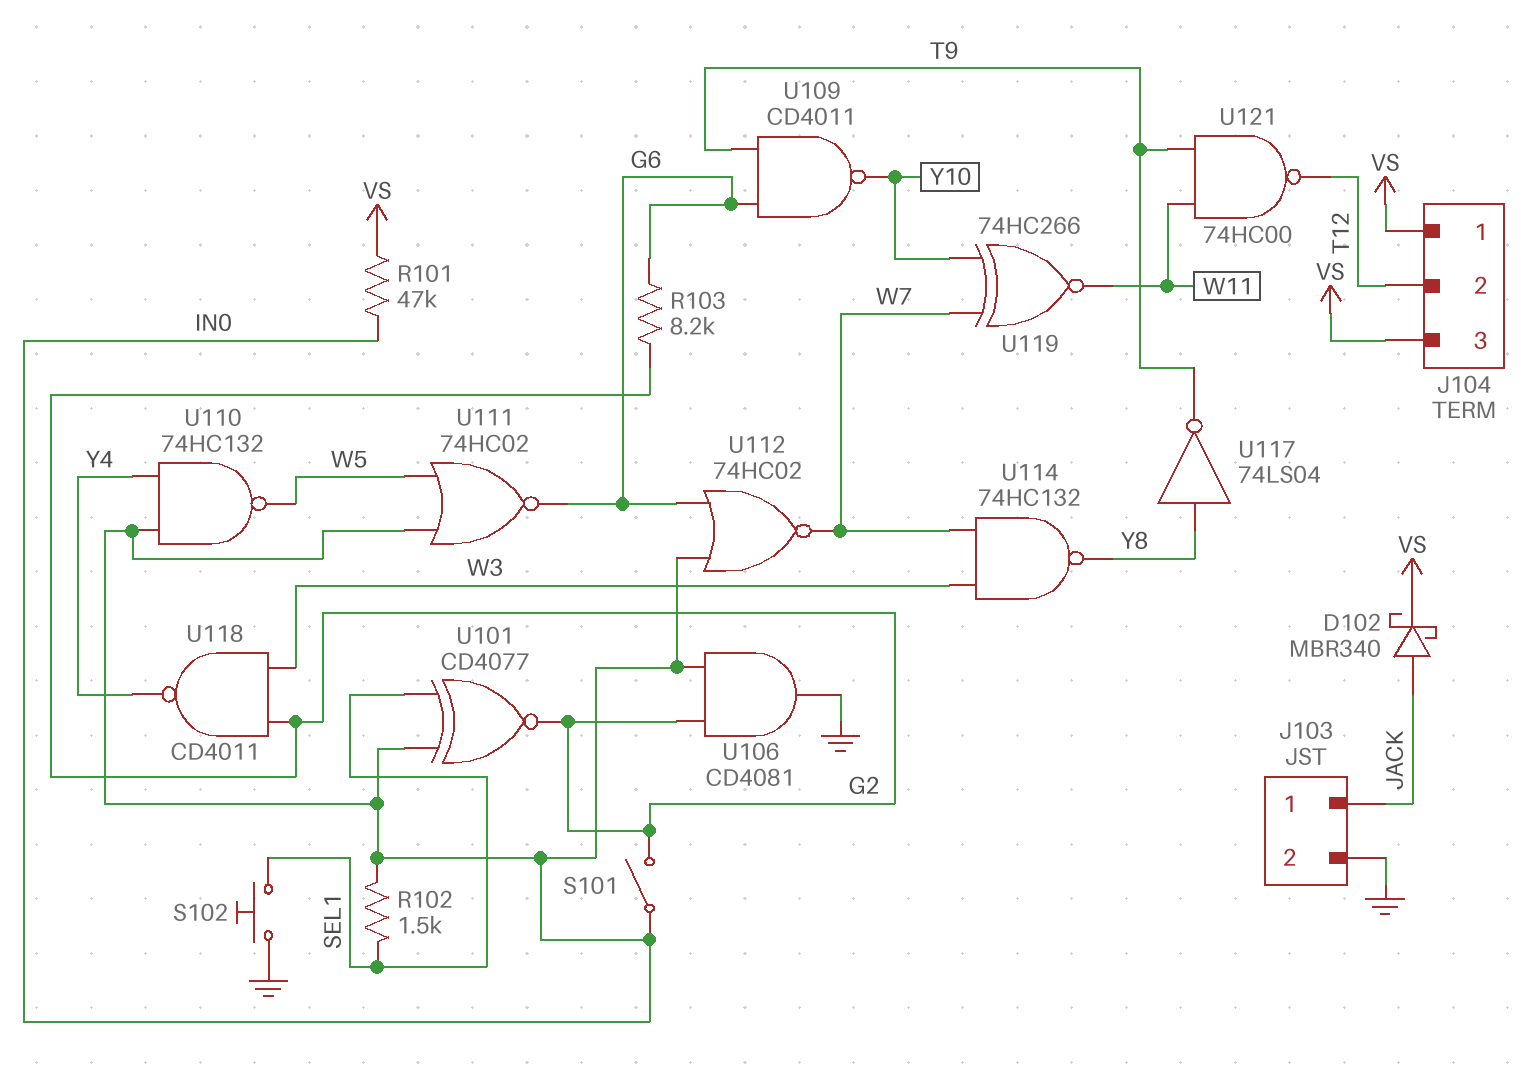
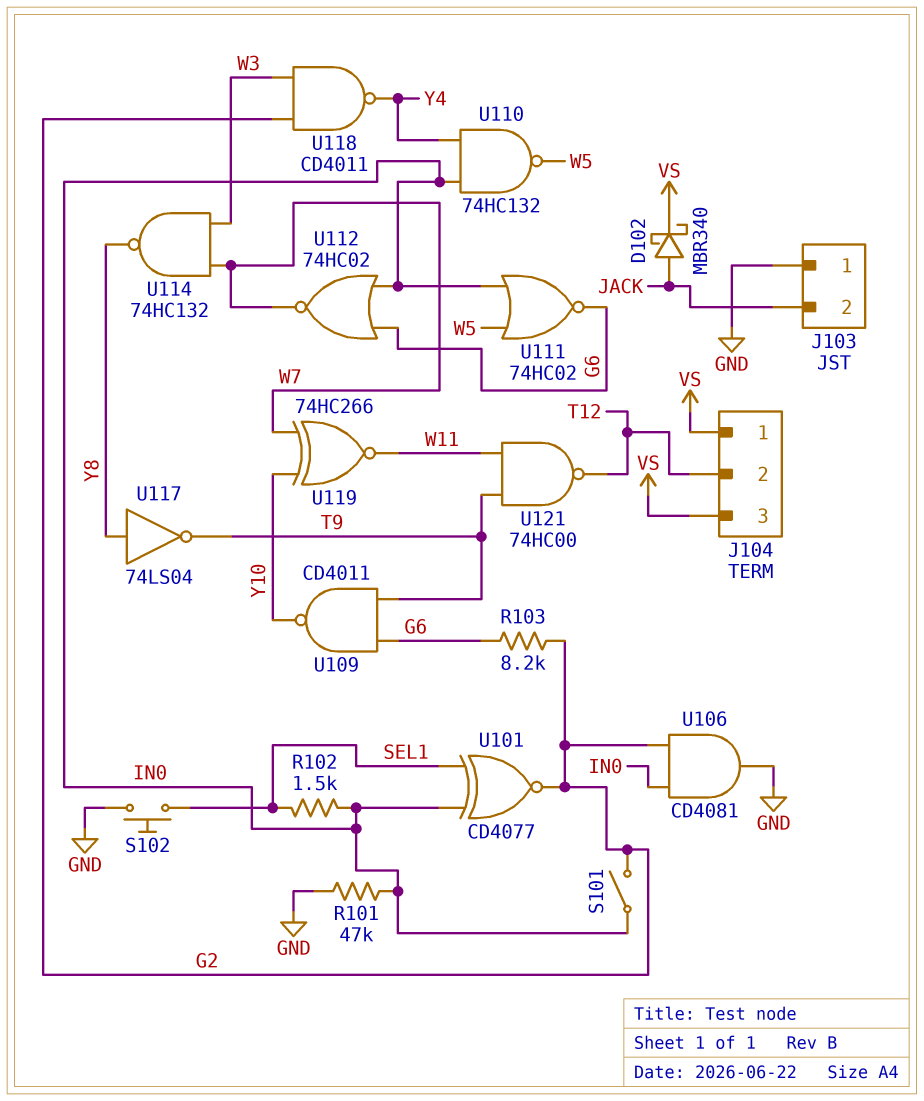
J103 pin 1: JACK -> GND
J103 pin 2: GND -> JACK
R101: 47k (IN0, VS) -> 47k (GND, IN0)

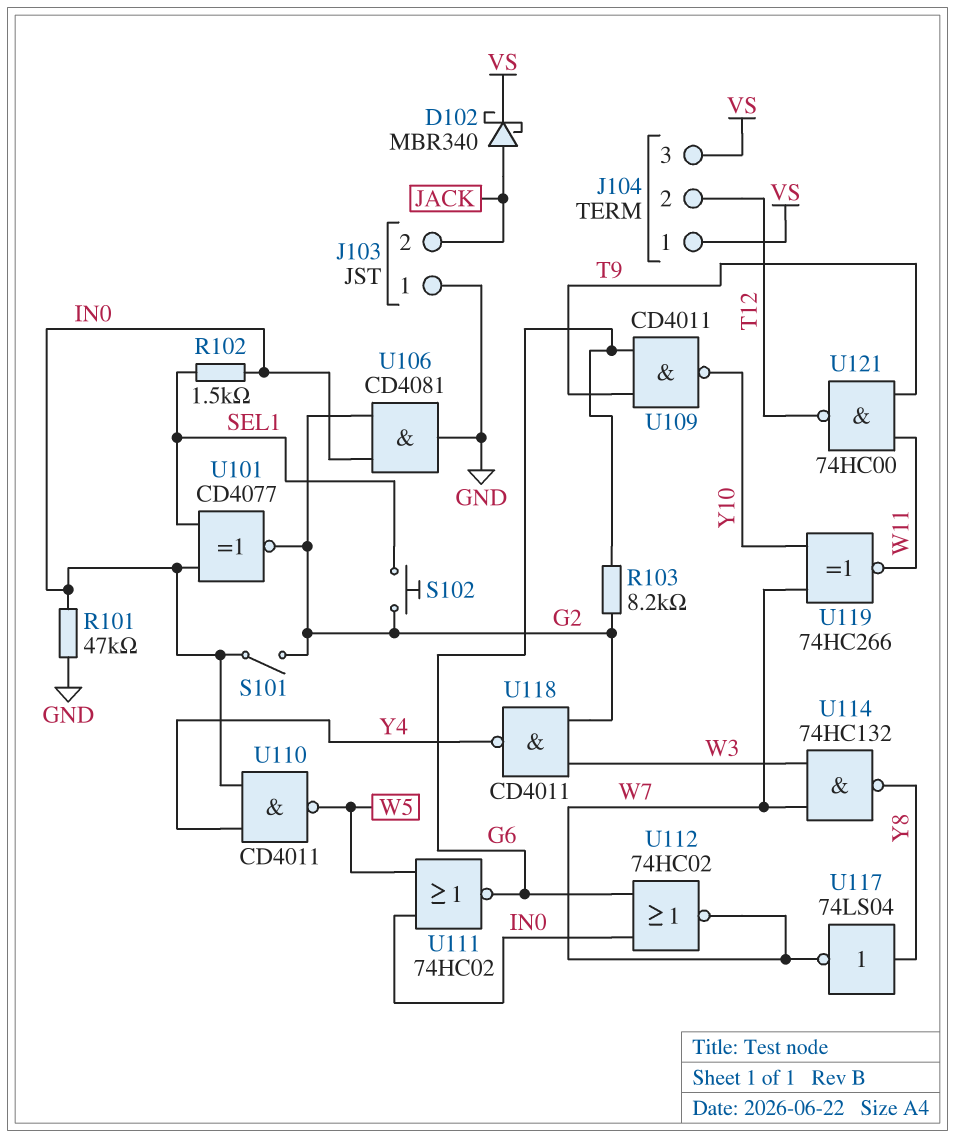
S102: button (GND, SEL1) -> button (G2, SEL1)
U110: NAND 74HC132 (in IN0, in Y4, out W5) -> NAND CD4011 (in IN0, in Y4, out W5)
U117: NOT 74LS04 (in Y8, out T9) -> NOT 74LS04 (in Y8, out W7)

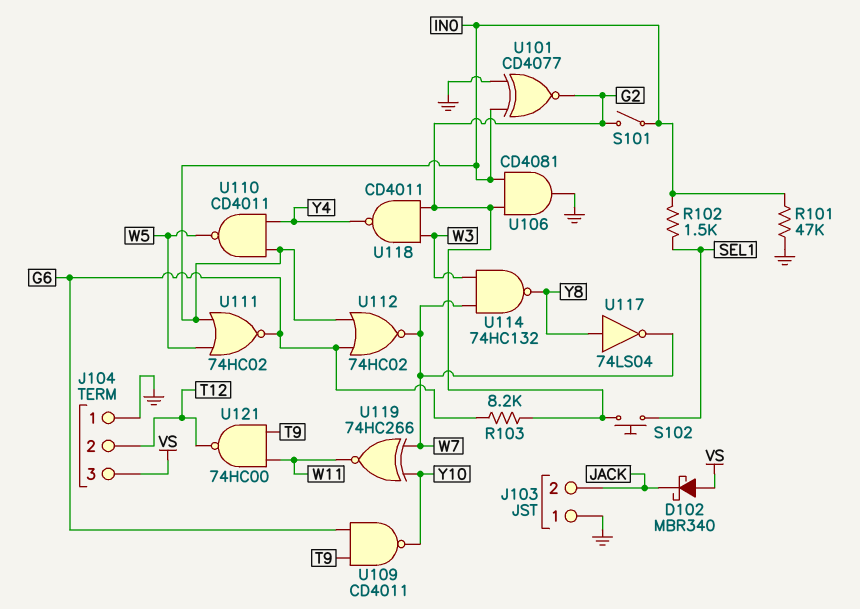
D102: schottky MBR340 (A JACK, K VS) -> schottky MBR340 (A VS, K JACK)
J104 pin 1: VS -> GND
U101: XNOR CD4077 (in IN0, in SEL1, out G2) -> XNOR CD4077 (in GND, in IN0, out G2)

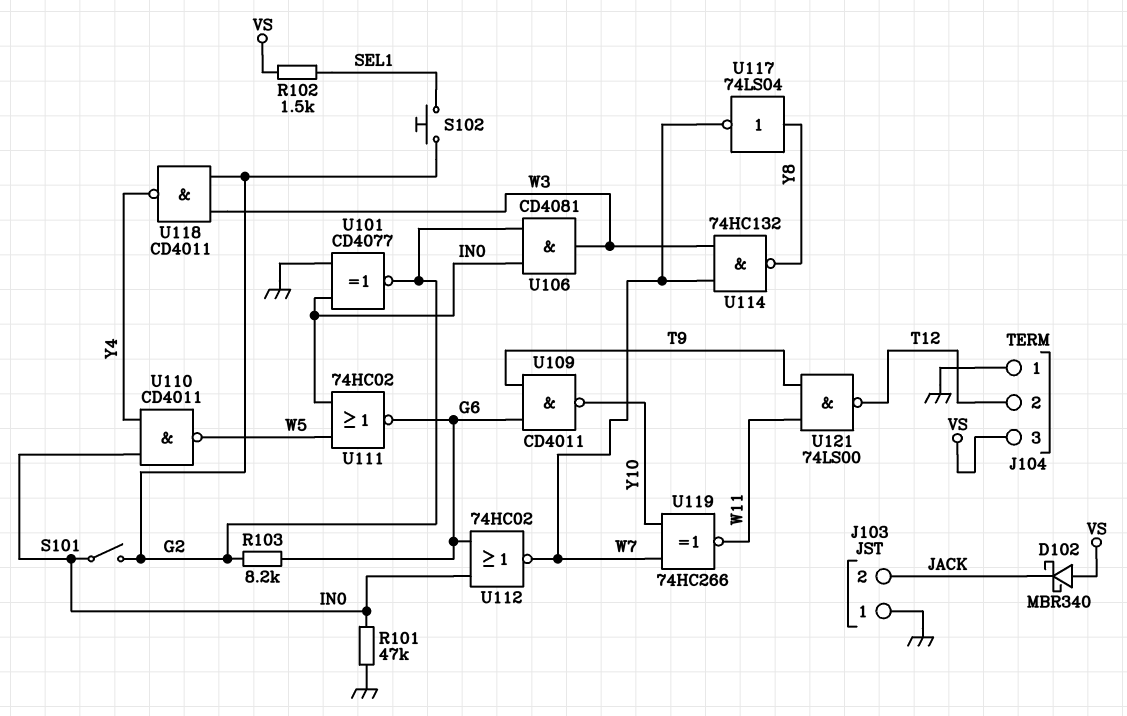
R102: 1.5k (IN0, SEL1) -> 1.5k (SEL1, VS)
U106: AND CD4081 (in G2, in IN0, out GND) -> AND CD4081 (in G2, in IN0, out W3)
U121: NAND 74HC00 (in T9, in W11, out T12) -> NAND 74LS00 (in T9, in W11, out T12)

